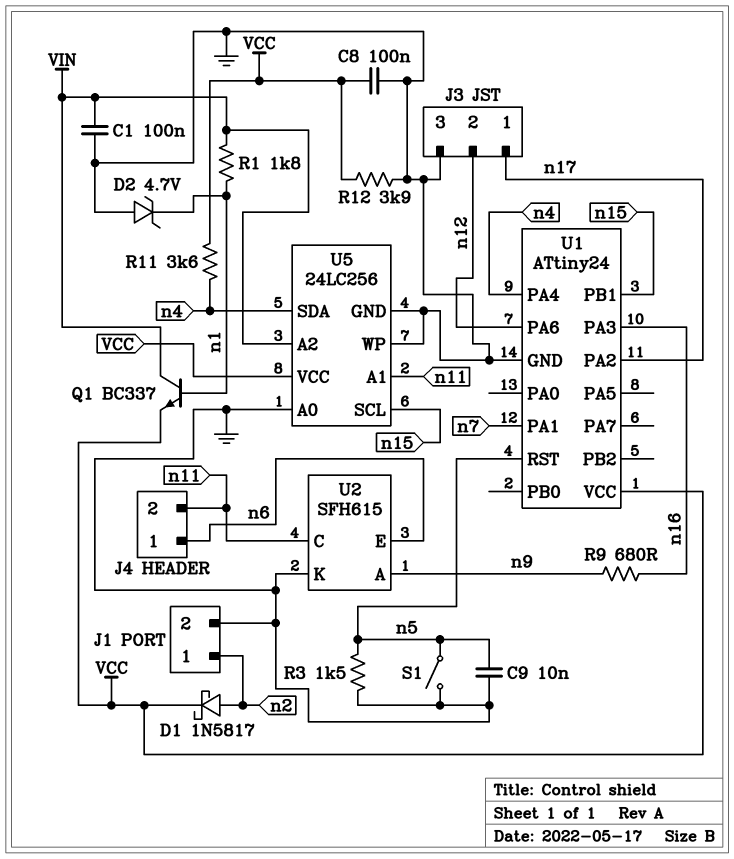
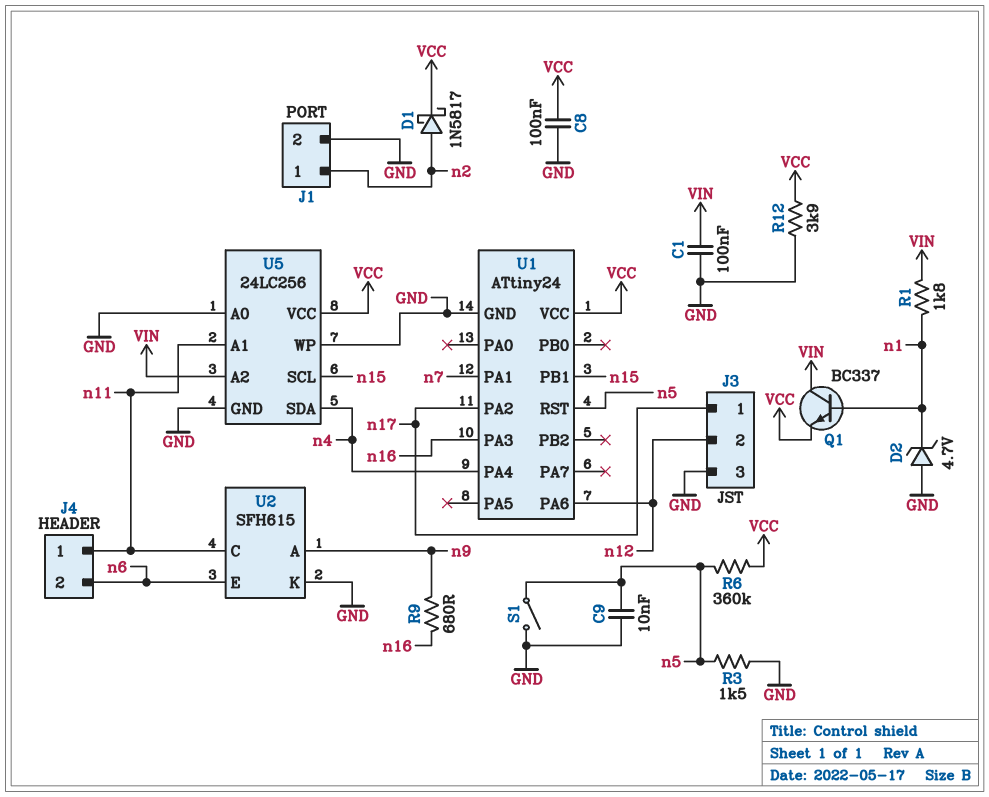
J4 pin 1: n6 -> n11
J4 pin 2: n11 -> n6
R6: none -> 360k (VCC, n5)
R11: 3.6k (VCC, n4) -> none

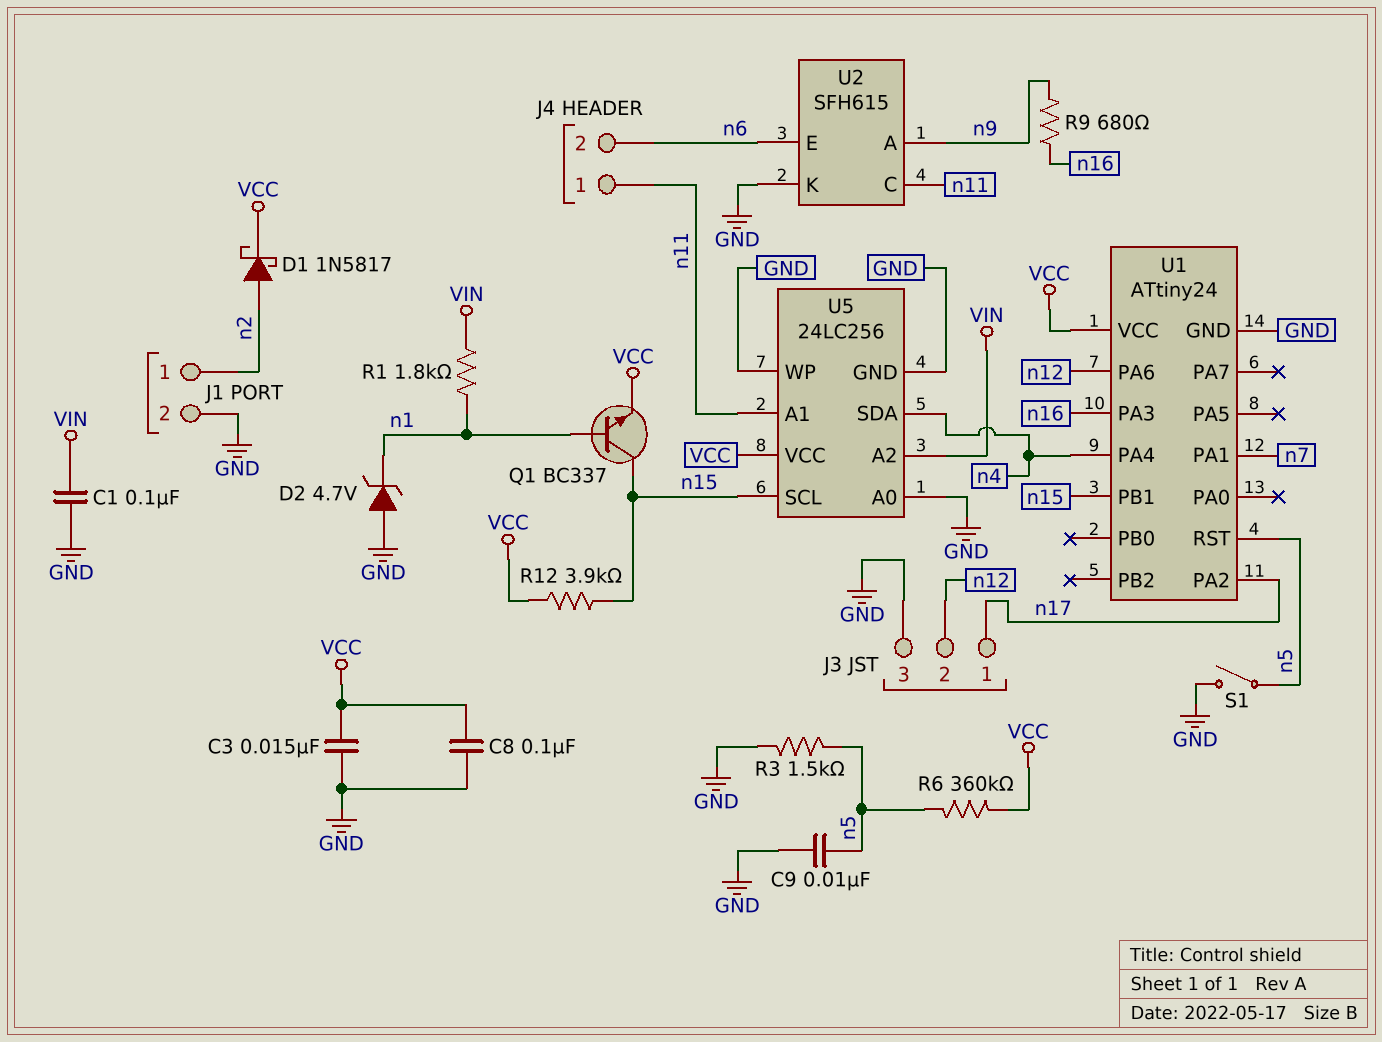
C3: none -> 15nF (GND, VCC)
Q1: NPN BC337 (B n1, C VIN, E VCC) -> NPN BC337 (B n1, C n15, E VCC)
R12: 3.9k (GND, VCC) -> 3.9k (VCC, n15)

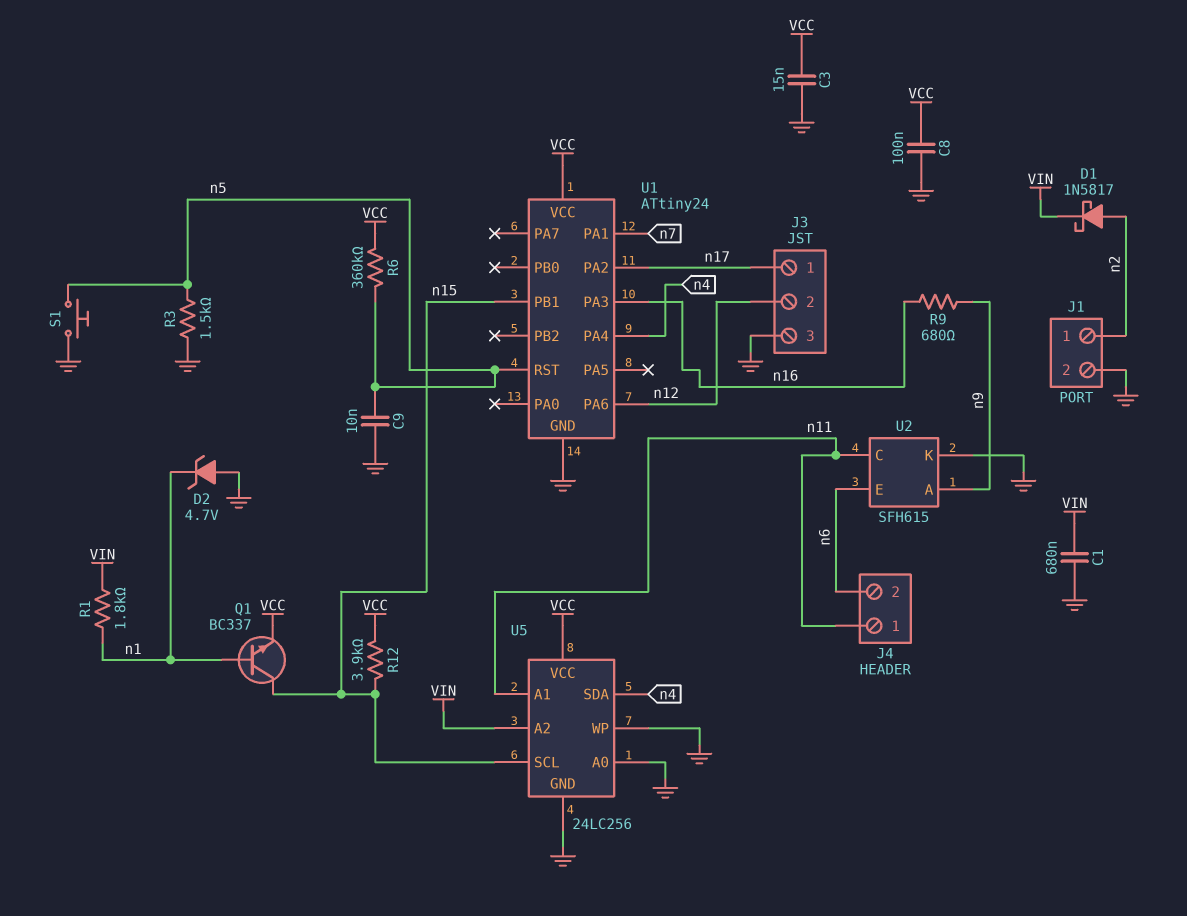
C1: 100nF (GND, VIN) -> 680nF (GND, VIN)
D1: schottky 1N5817 (A n2, K VCC) -> schottky 1N5817 (A n2, K VIN)
S1: switch (GND, n5) -> button (GND, n5)

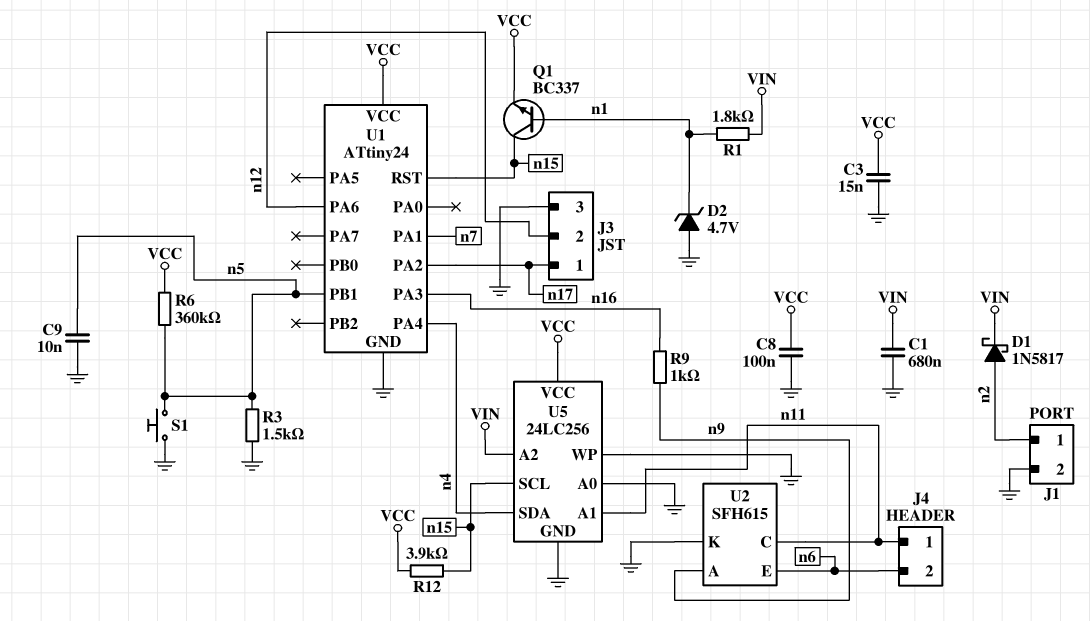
R9: 680 (n9, n16) -> 1k (n9, n16)
U1 pin PB1: n15 -> n5
U1 pin RST: n5 -> n15

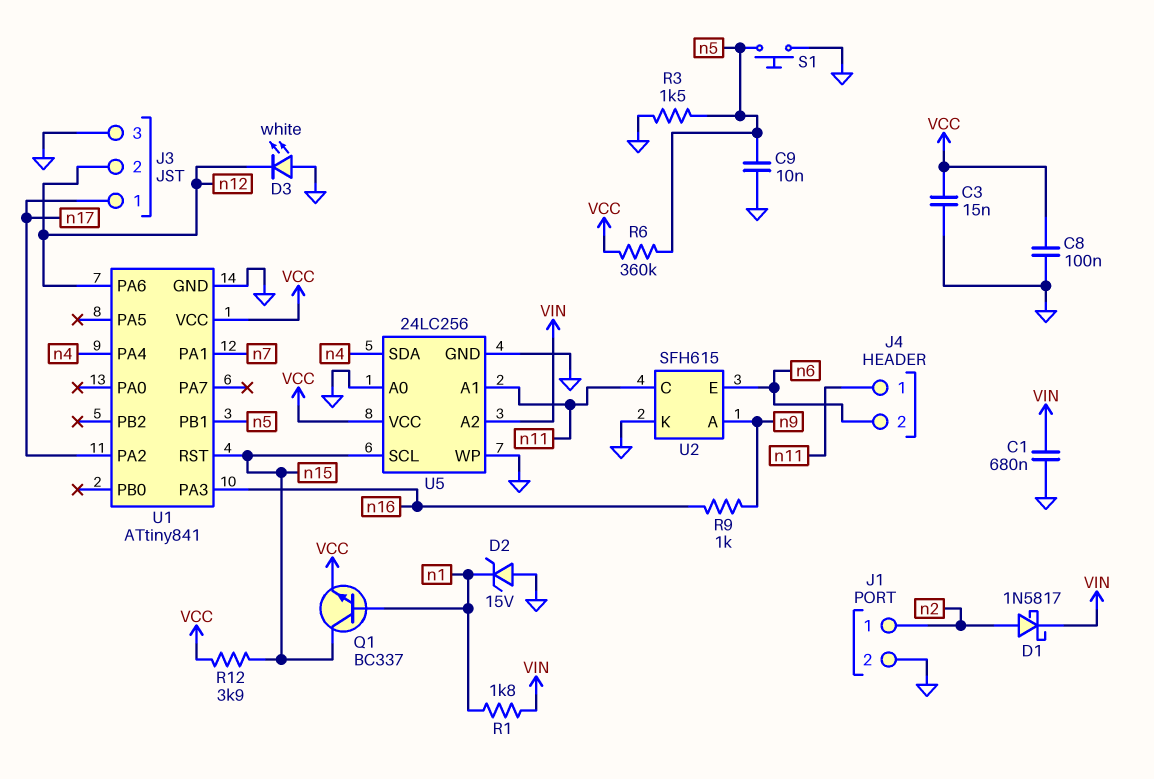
D2: zener 4.7V (A GND, K n1) -> zener 15V (A GND, K n1)
D3: none -> LED white (A GND, K n12)
U1: ATtiny24 -> ATtiny841

